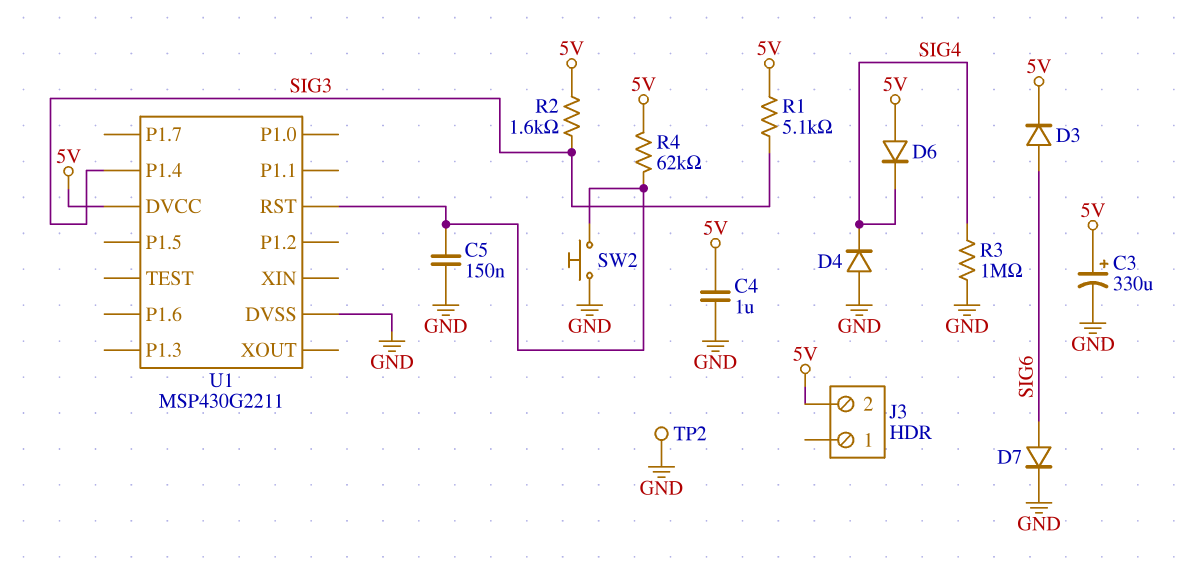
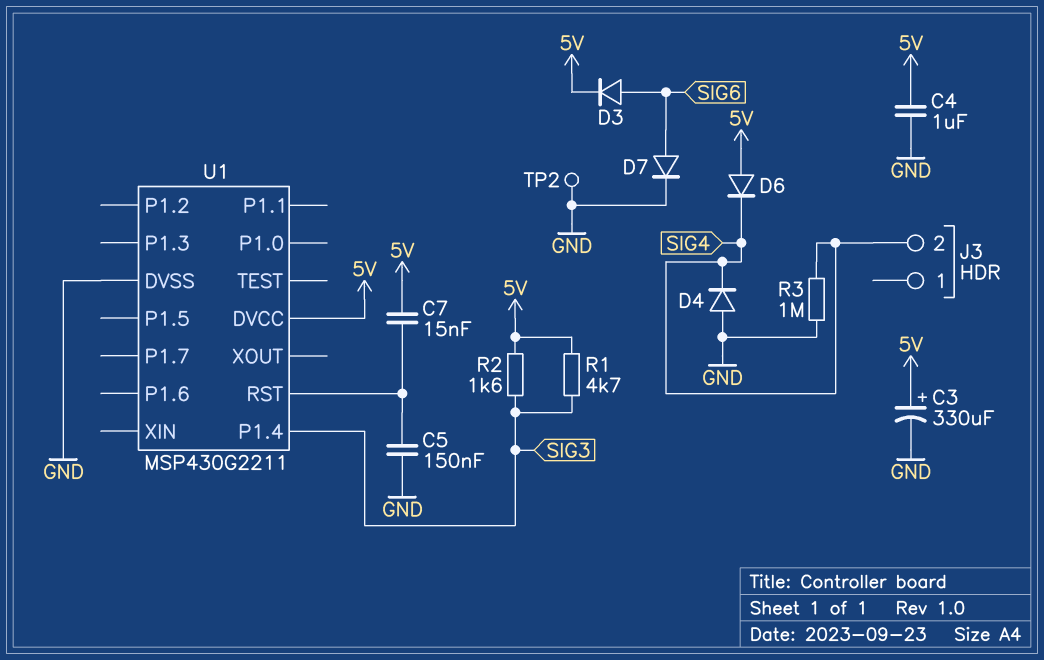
C7: none -> 15nF (5V, U1/RST)
J3 pin 2: 5V -> SIG4
R1: 5.1k (5V, SIG3) -> 4.7k (5V, SIG3)
R4: 62k (5V, U1/RST) -> none
SW2: button (GND, U1/RST) -> none

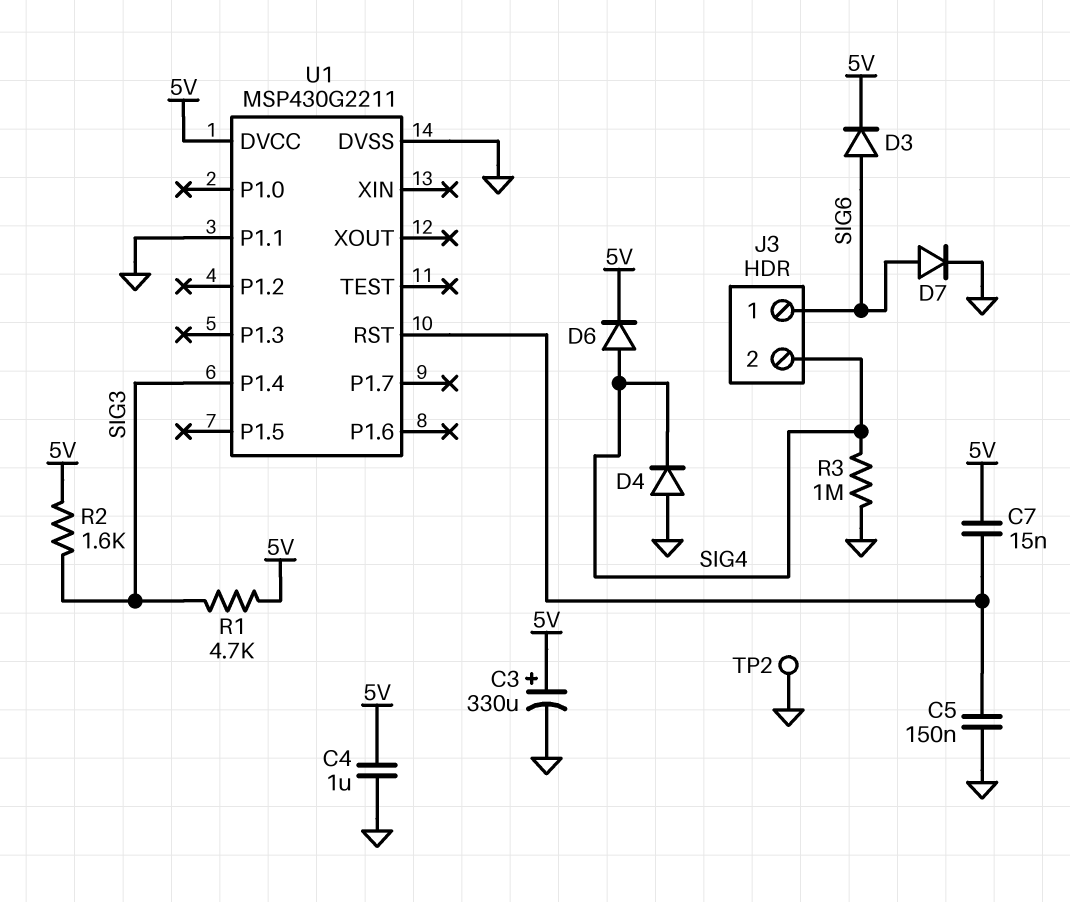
D6: diode (A 5V, K SIG4) -> diode (A SIG4, K 5V)
J3 pin 1: none -> SIG6
U1 pin P1.1: none -> GND

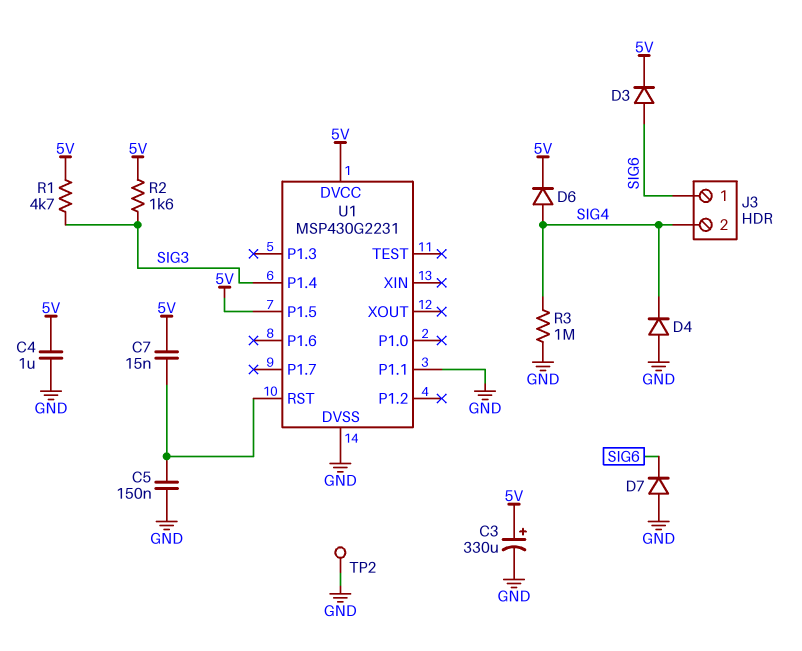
D7: diode (A SIG6, K GND) -> diode (A GND, K SIG6)
U1: MSP430G2211 -> MSP430G2231
U1 pin P1.5: none -> 5V

